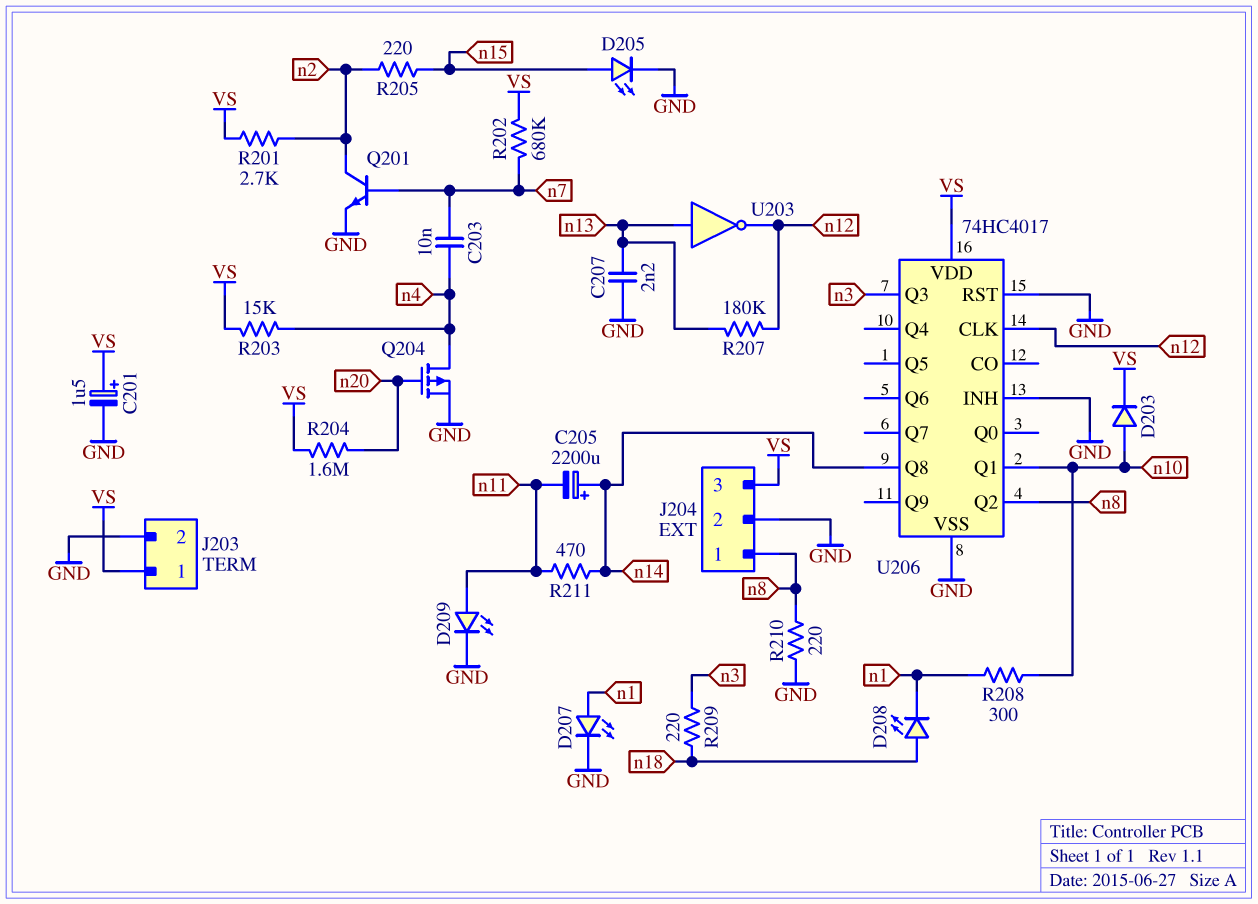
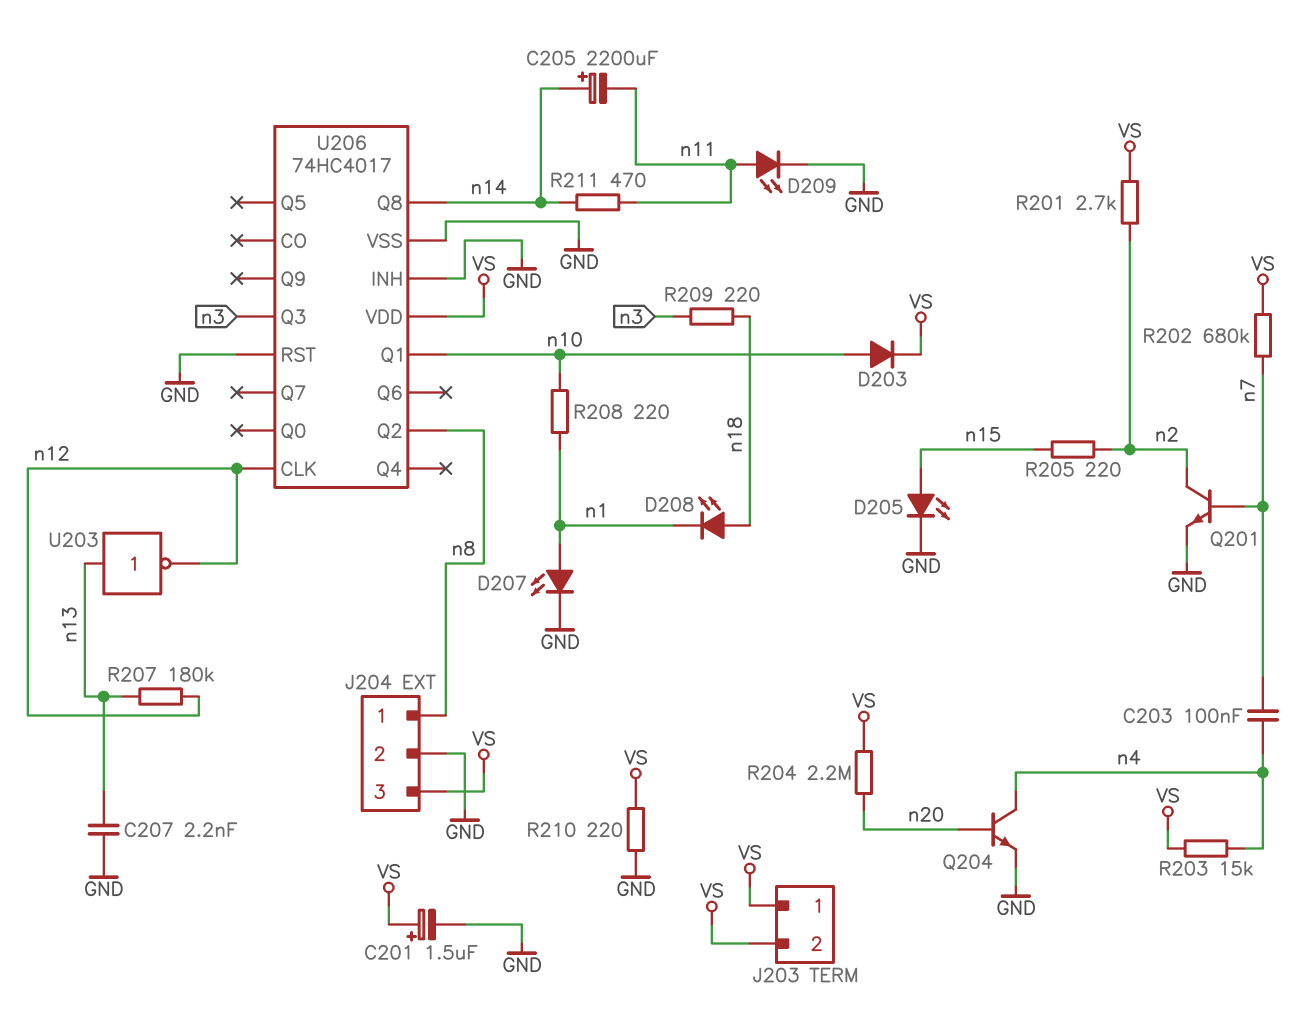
C203: 10nF (n4, n7) -> 100nF (n4, n7)
J203 pin 2: GND -> VS
Q204: PMOS (G n20, D n4, S GND) -> NPN (B n20, C n4, E GND)
R204: 1.6M (VS, n20) -> 2.2M (VS, n20)
R208: 300 (n1, n10) -> 220 (n1, n10)
R210: 220 (GND, n8) -> 220 (GND, VS)

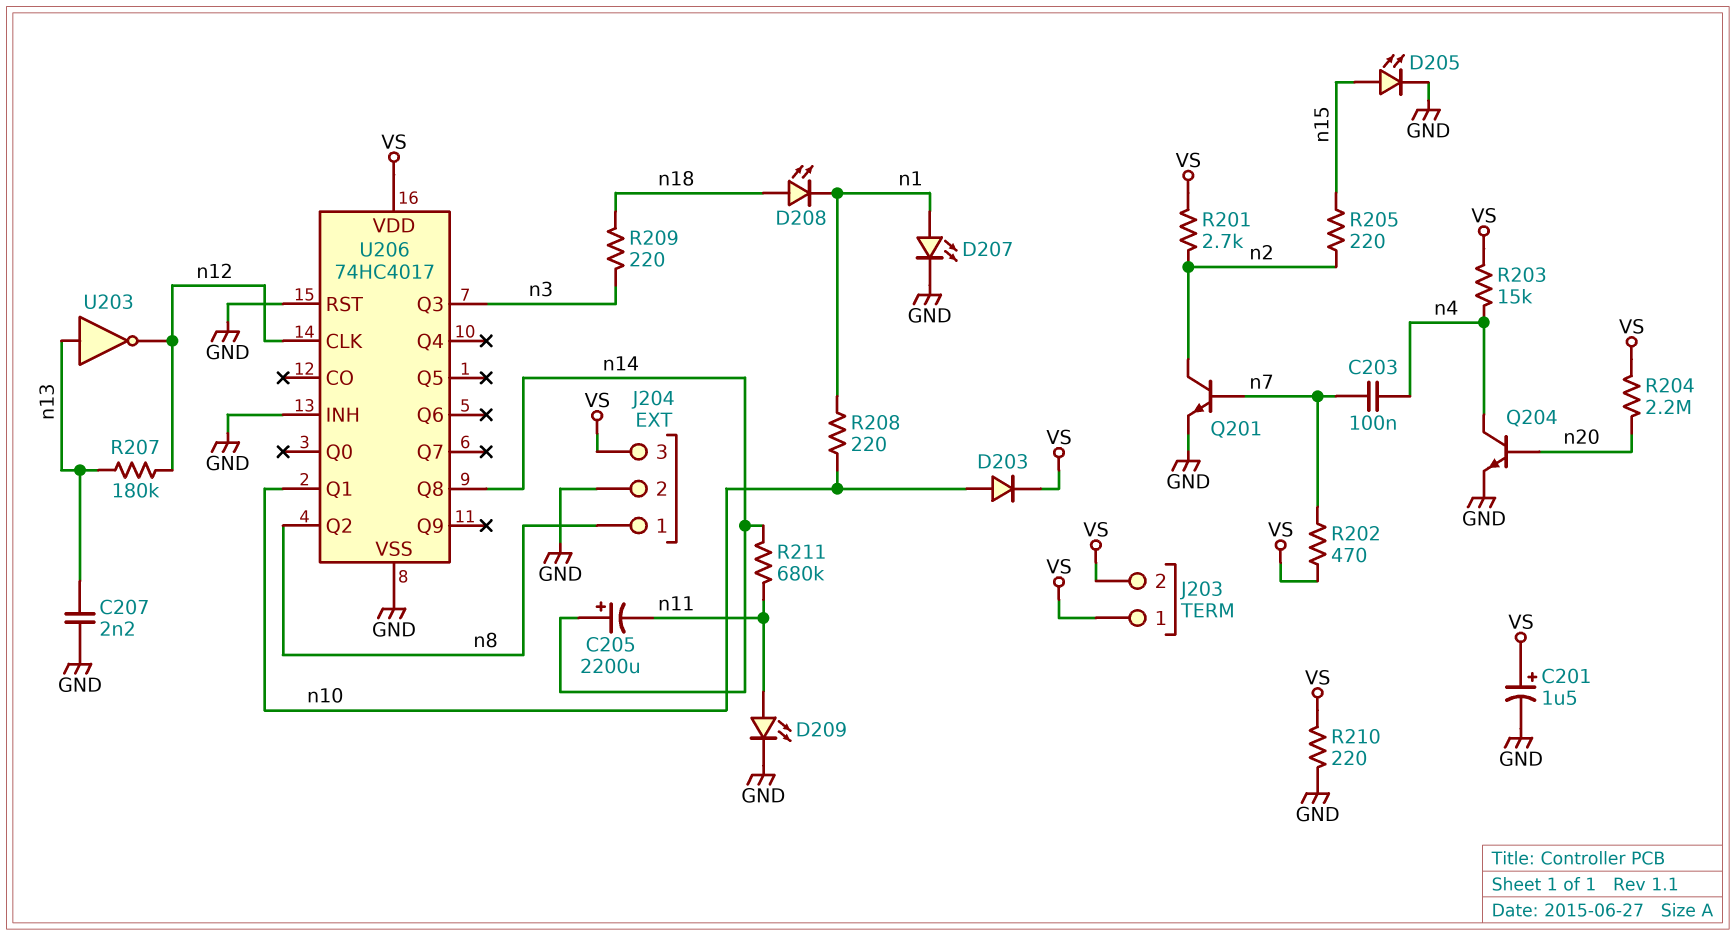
R202: 680k (VS, n7) -> 470 (VS, n7)
R211: 470 (n11, n14) -> 680k (n11, n14)

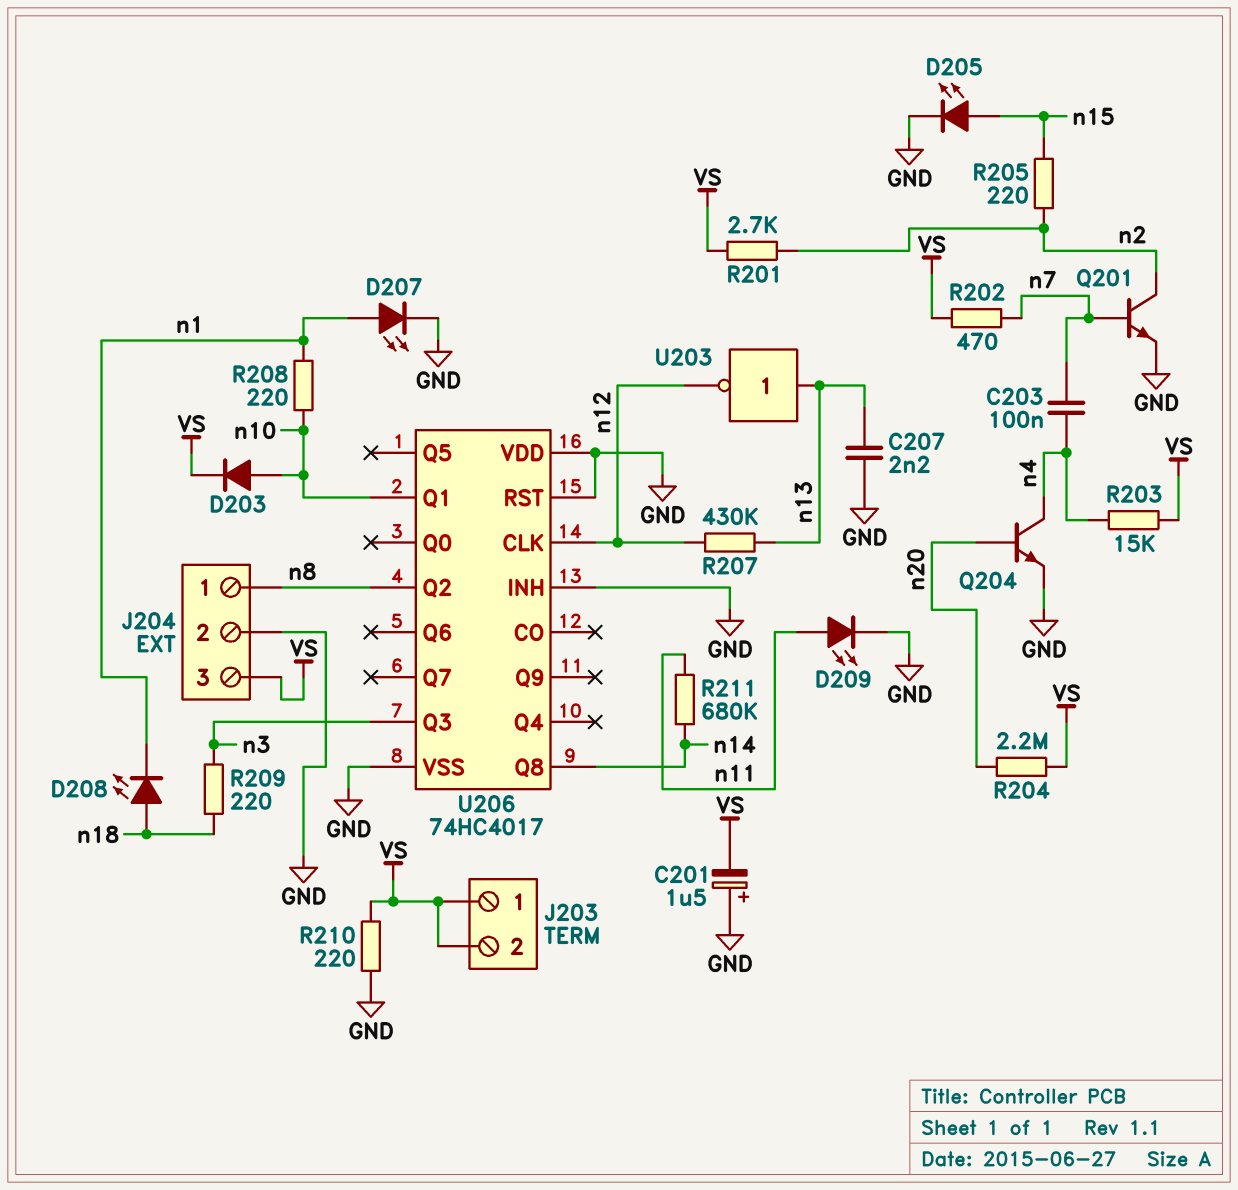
C201: 1.5uF (plus VS, minus GND) -> 1.5uF (plus GND, minus VS)
C205: 2200uF (plus n14, minus n11) -> none
R207: 180k (n12, n13) -> 430k (n12, n13)
U206 pin VDD: VS -> GND

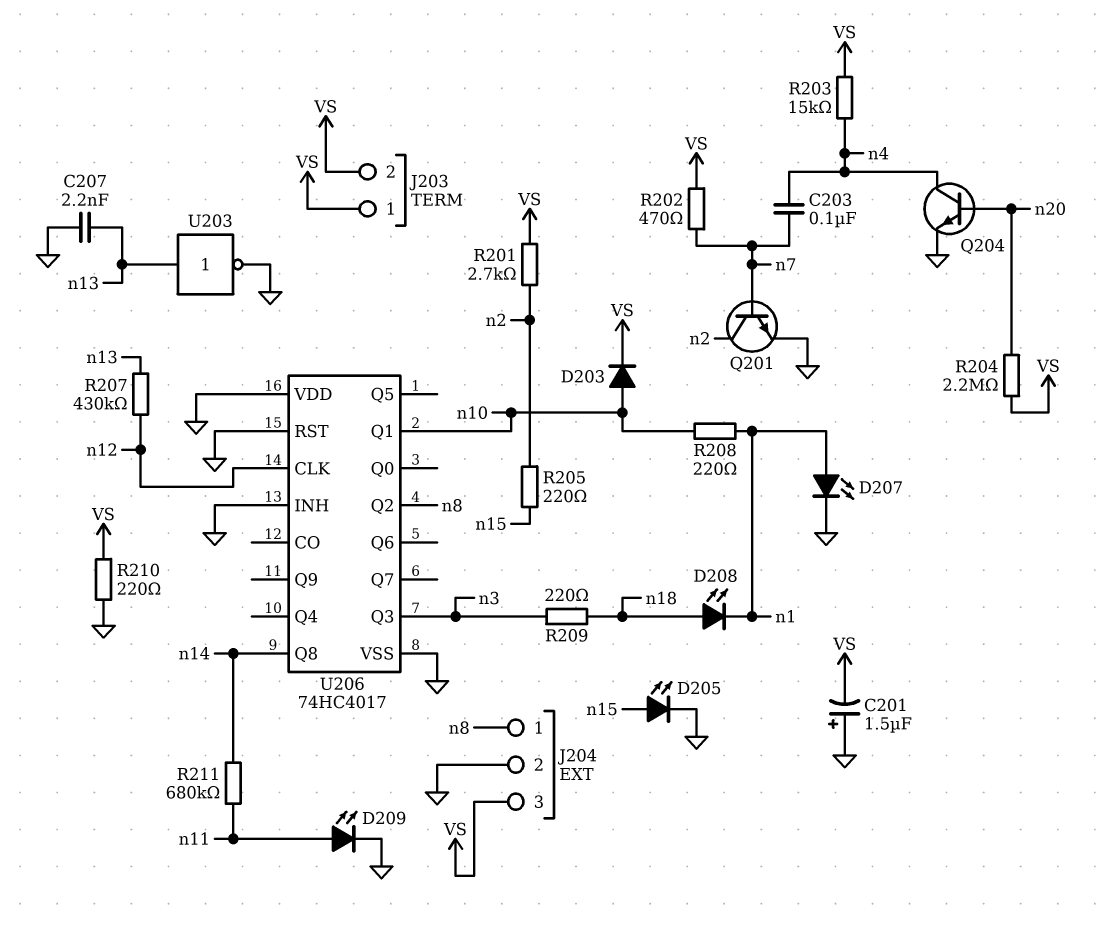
U203: NOT (in n13, out n12) -> NOT (in n13, out GND)

